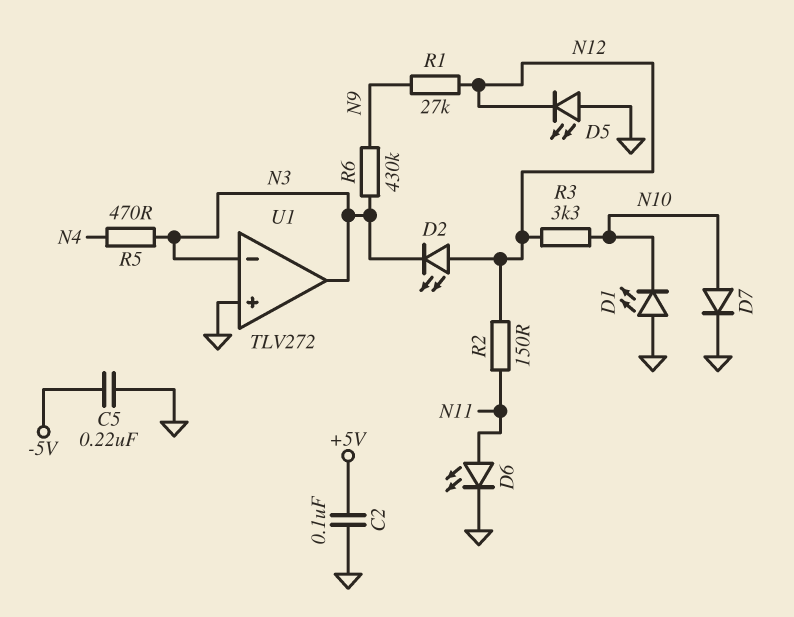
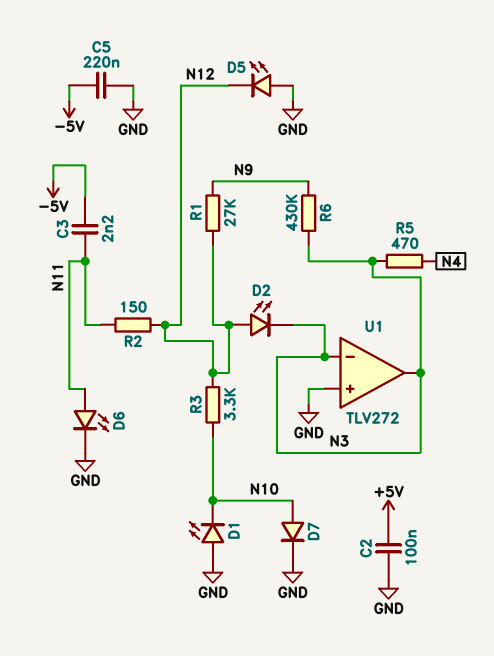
C3: none -> 2.2nF (-5V, N11)

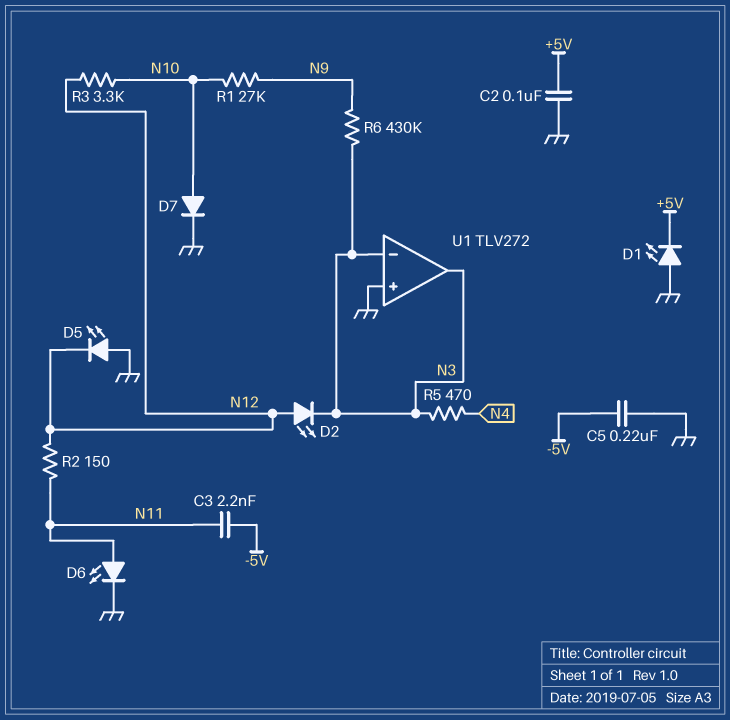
D1: LED (A GND, K N10) -> LED (A GND, K +5V)
R1: 27k (N9, N12) -> 27k (N9, N10)

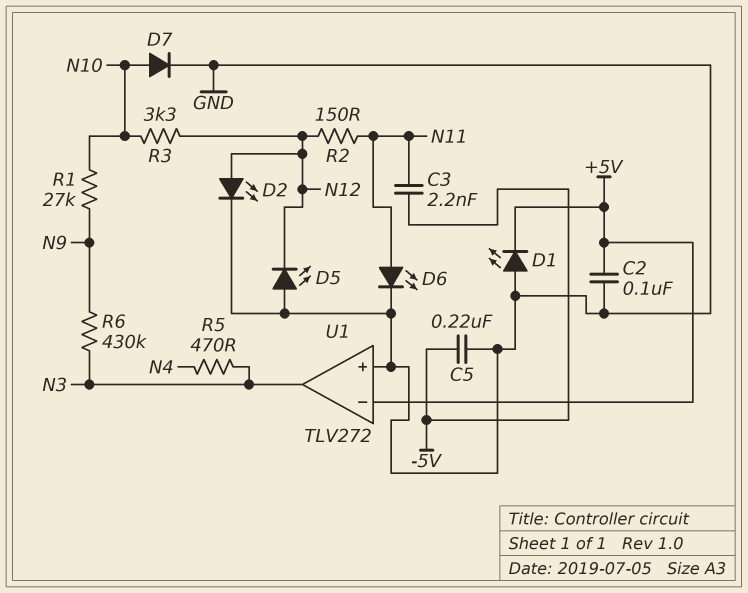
D2: LED (A N12, K N3) -> LED (A N12, K GND)
U1 pin in-: N3 -> +5V

